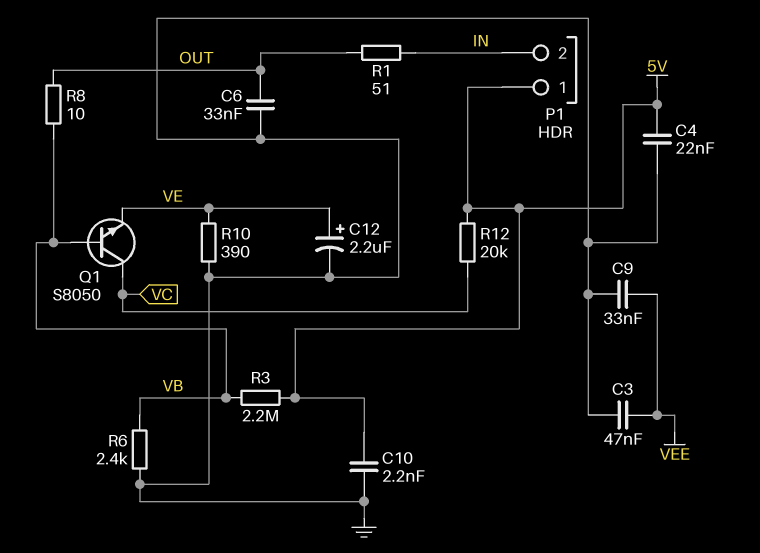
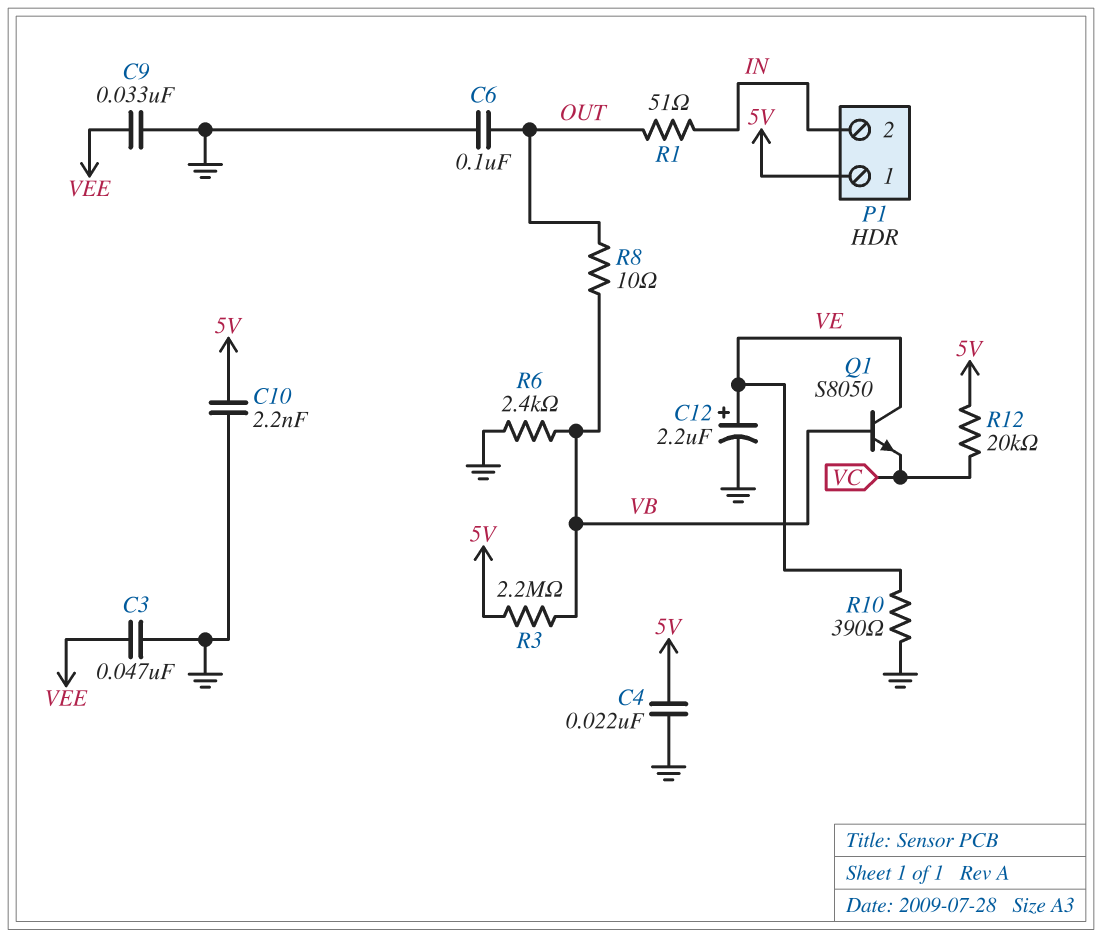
C6: 33nF (GND, OUT) -> 100nF (GND, OUT)
Q1: NPN S8050 (B VB, C VC, E VE) -> NPN S8050 (B VB, C VE, E VC)

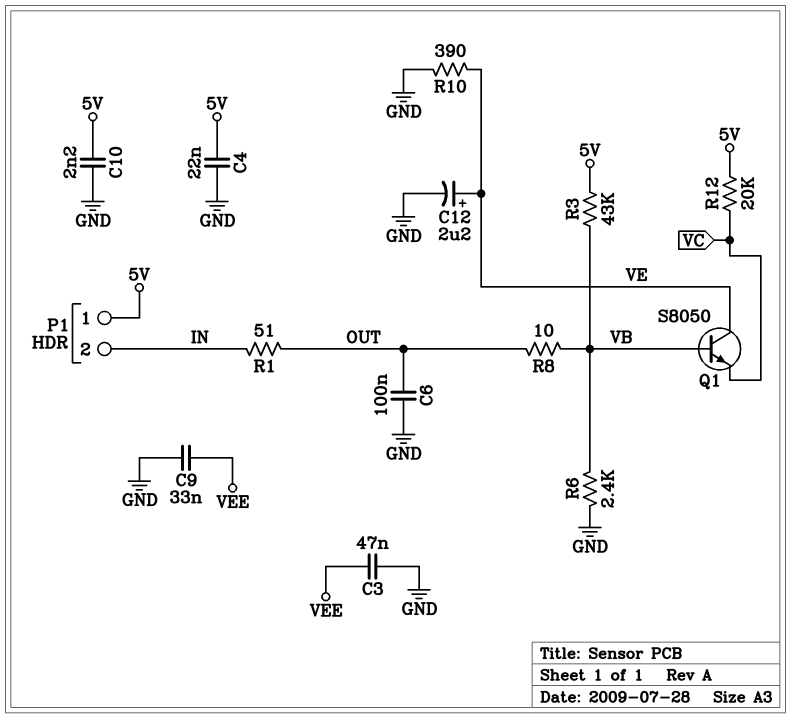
R3: 2.2M (5V, VB) -> 43k (5V, VB)

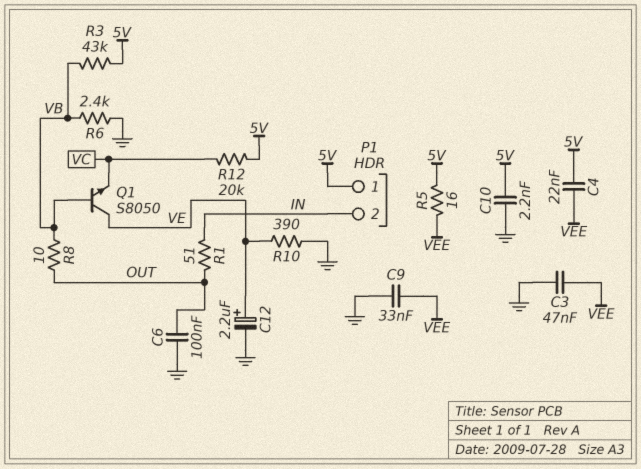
C4: 22nF (5V, GND) -> 22nF (5V, VEE)
R5: none -> 16 (5V, VEE)

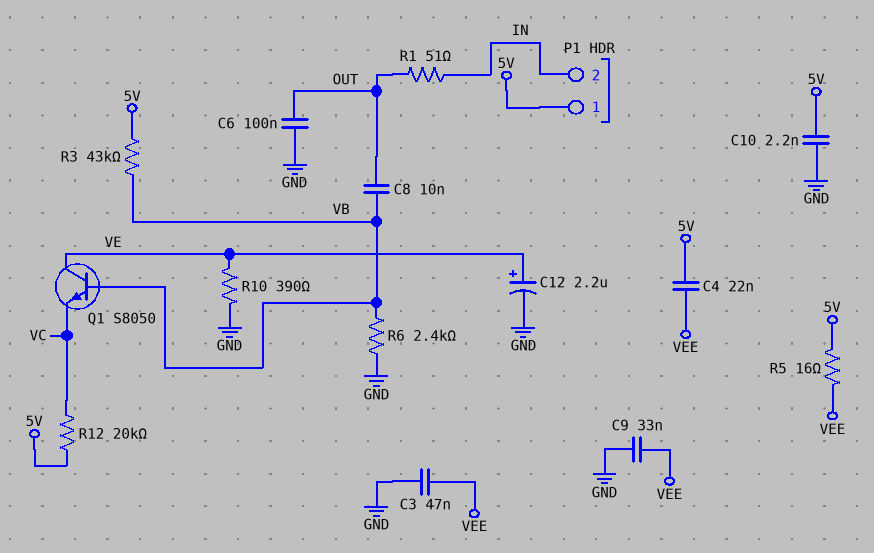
C8: none -> 10nF (OUT, VB)
R8: 10 (OUT, VB) -> none

